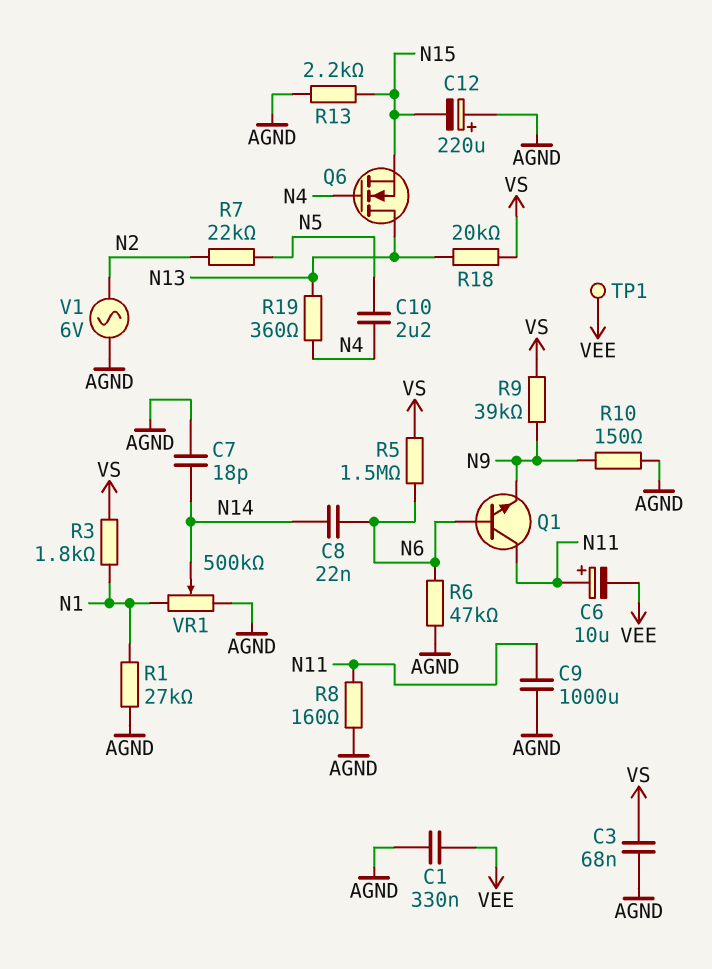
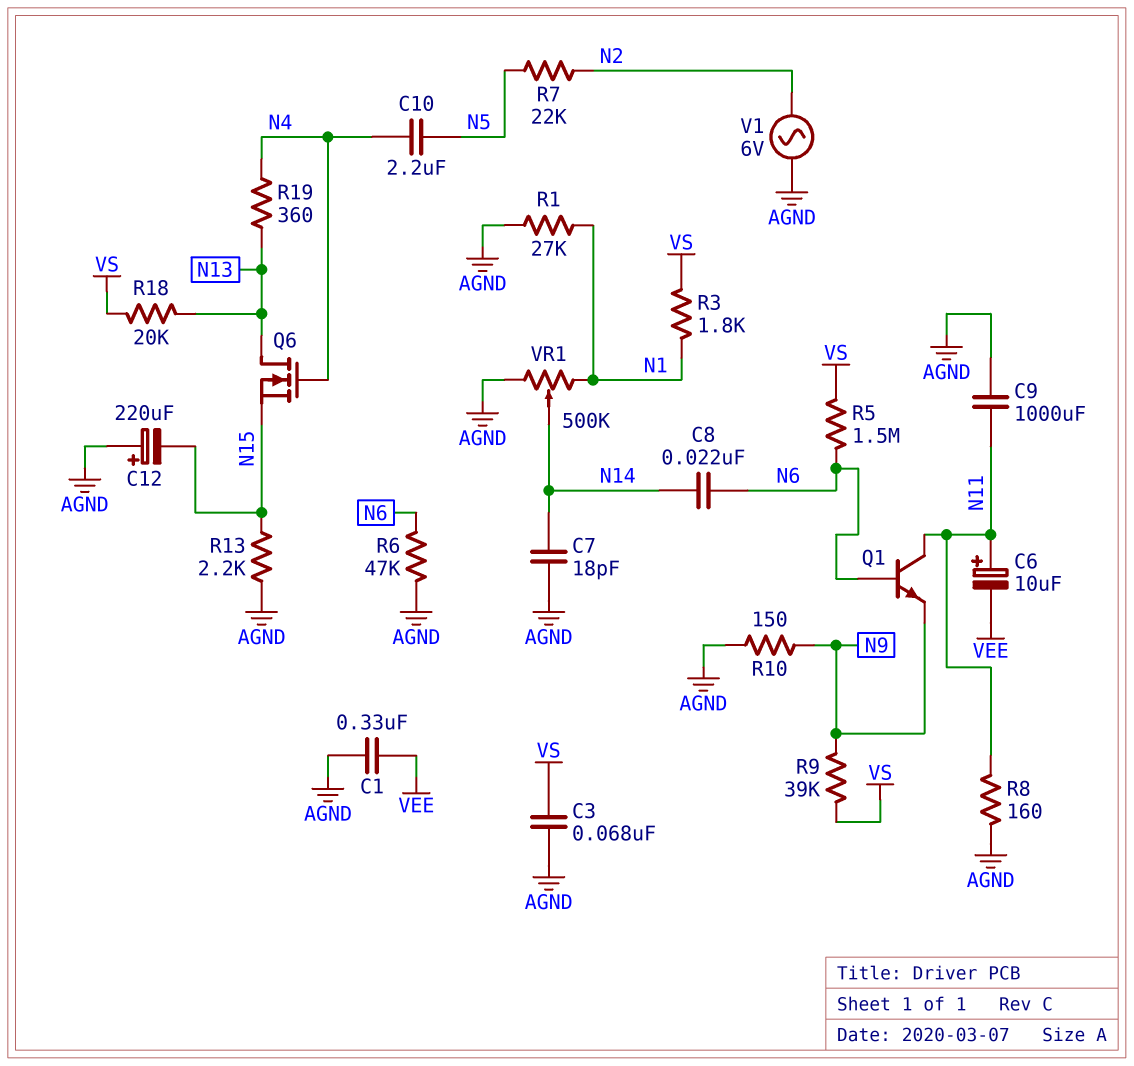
TP1: test point (VEE) -> none

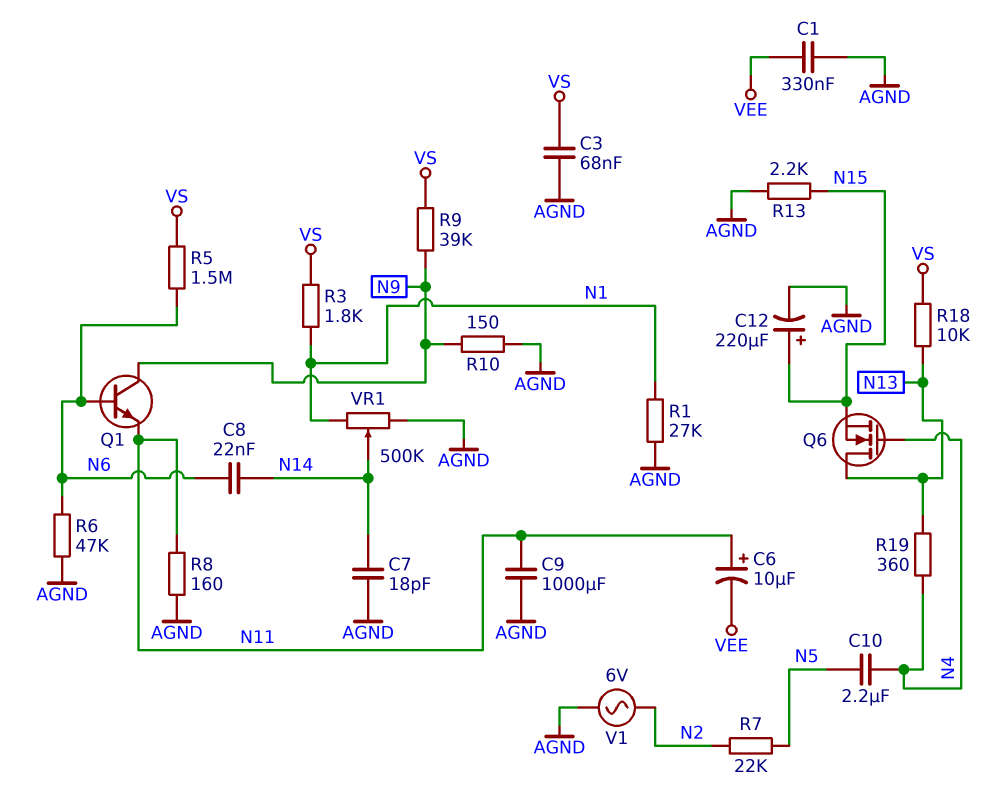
C12: 220uF (plus AGND, minus N15) -> 220uF (plus N15, minus AGND)
Q1: NPN (B N6, C N11, E N9) -> NPN (B N6, C N9, E N11)
R18: 20k (N13, VS) -> 10k (N13, VS)

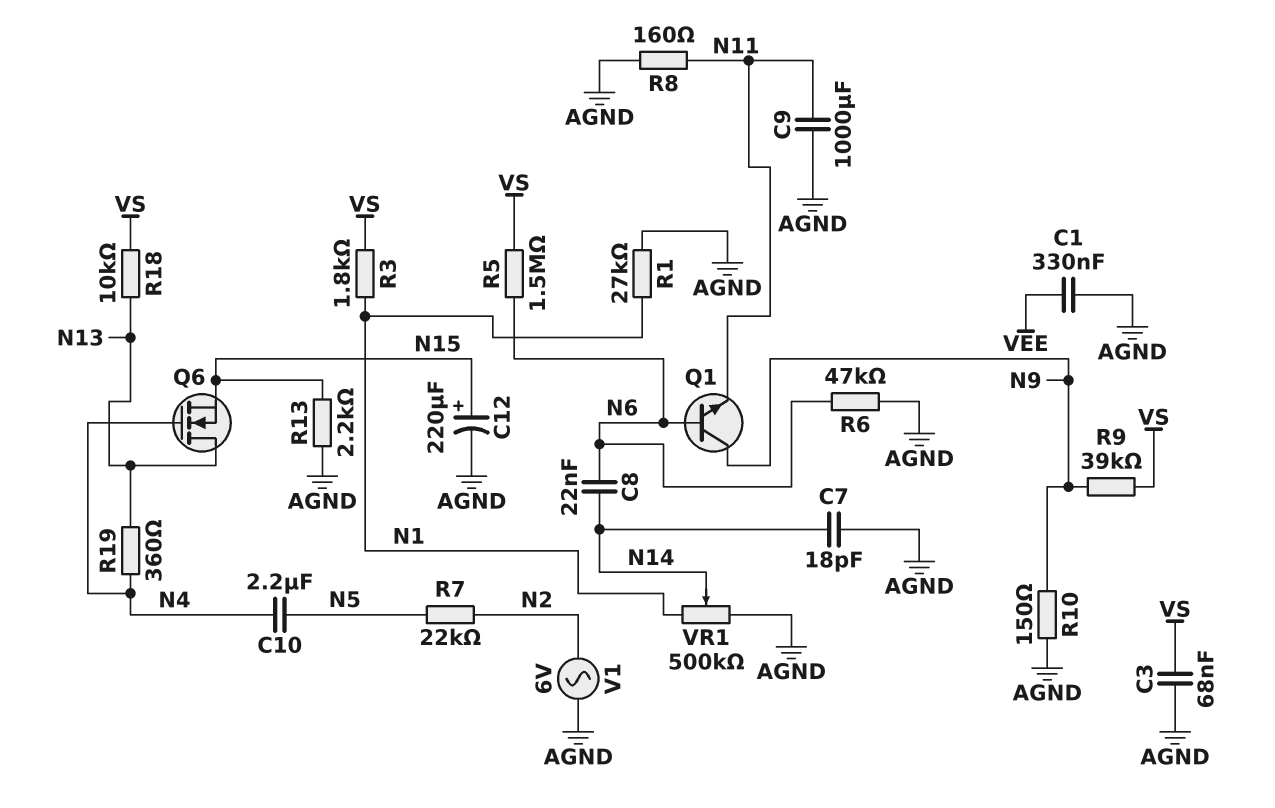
C6: 10uF (plus N11, minus VEE) -> none

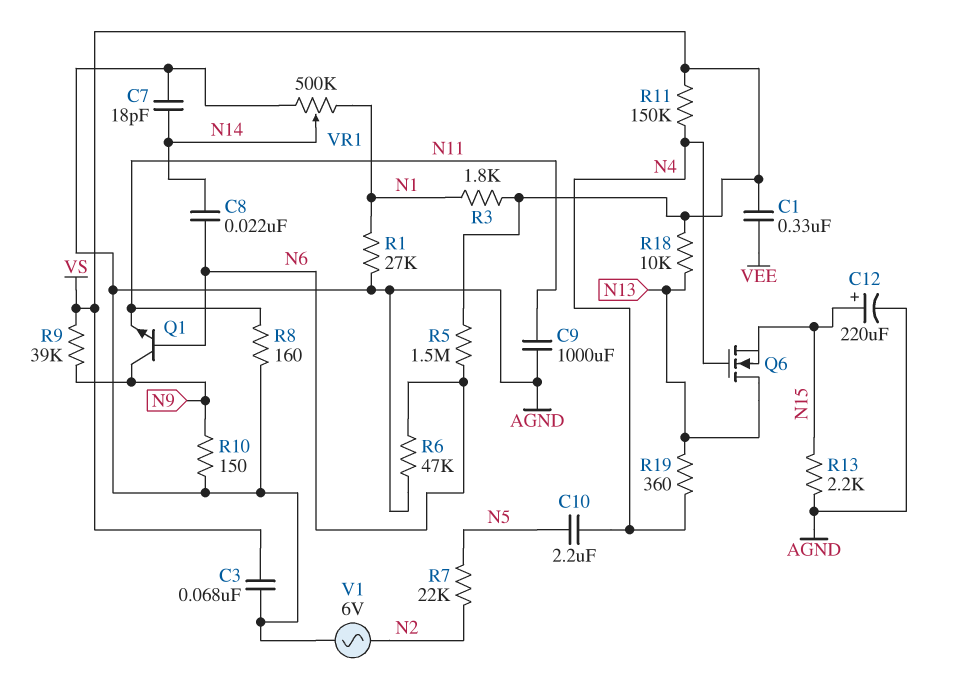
C1: 330nF (AGND, VEE) -> 330nF (VEE, VS)
R11: none -> 150k (N4, VS)

